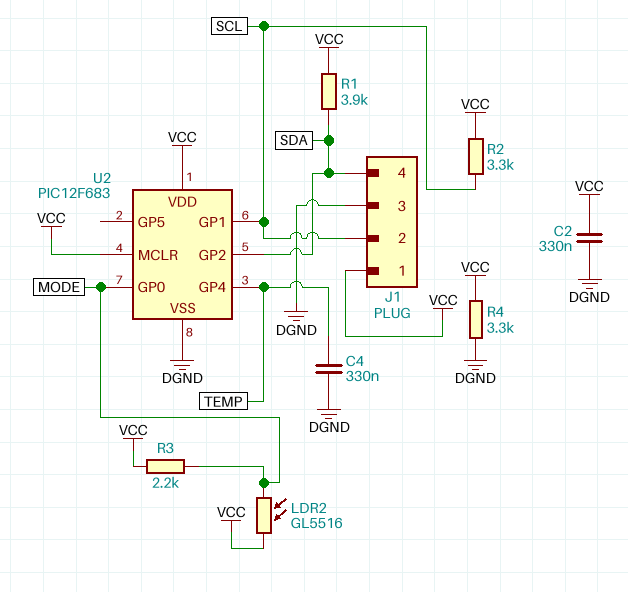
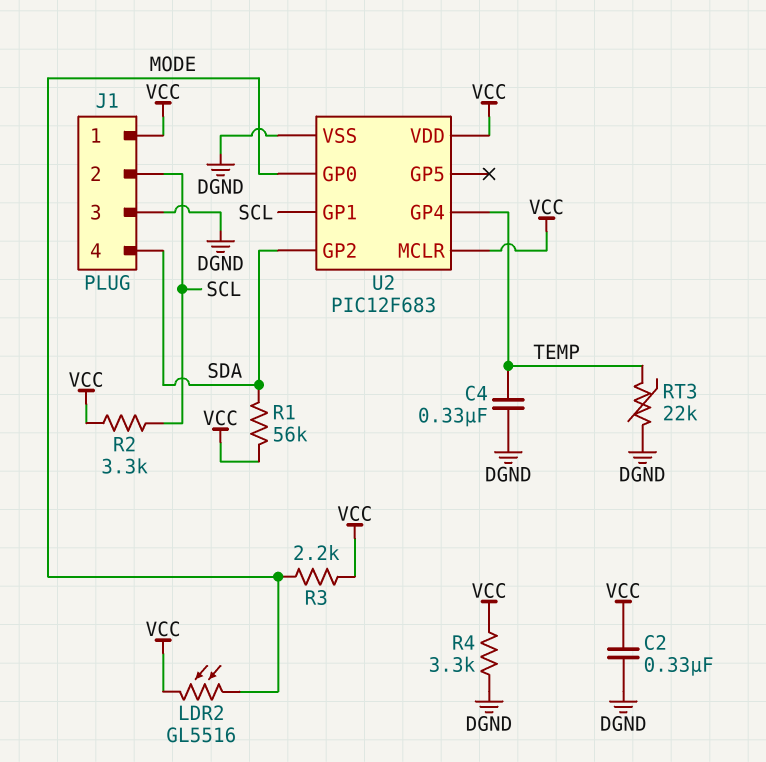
R1: 3.9k (SDA, VCC) -> 56k (SDA, VCC)
RT3: none -> 22k (DGND, TEMP)

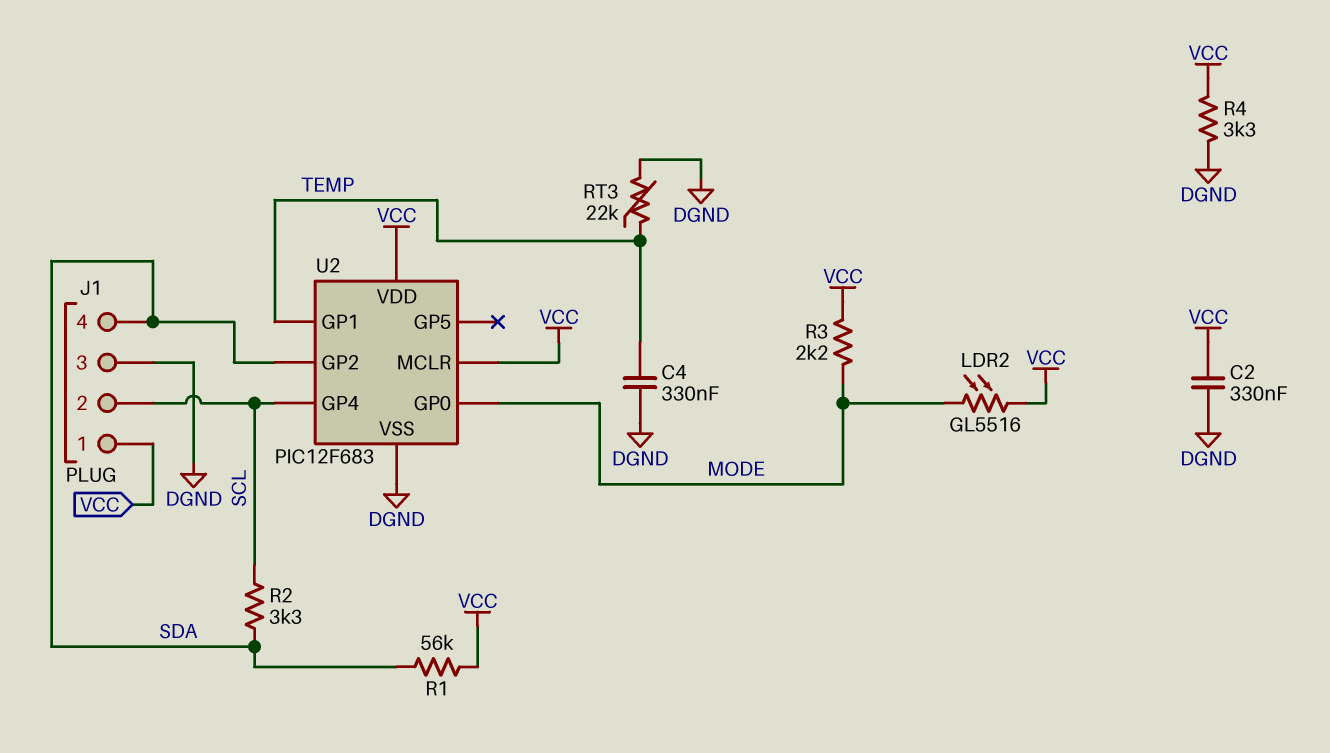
R2: 3.3k (SCL, VCC) -> 3.3k (SCL, SDA)
U2 pin GP1: SCL -> TEMP
U2 pin GP4: TEMP -> SCL

